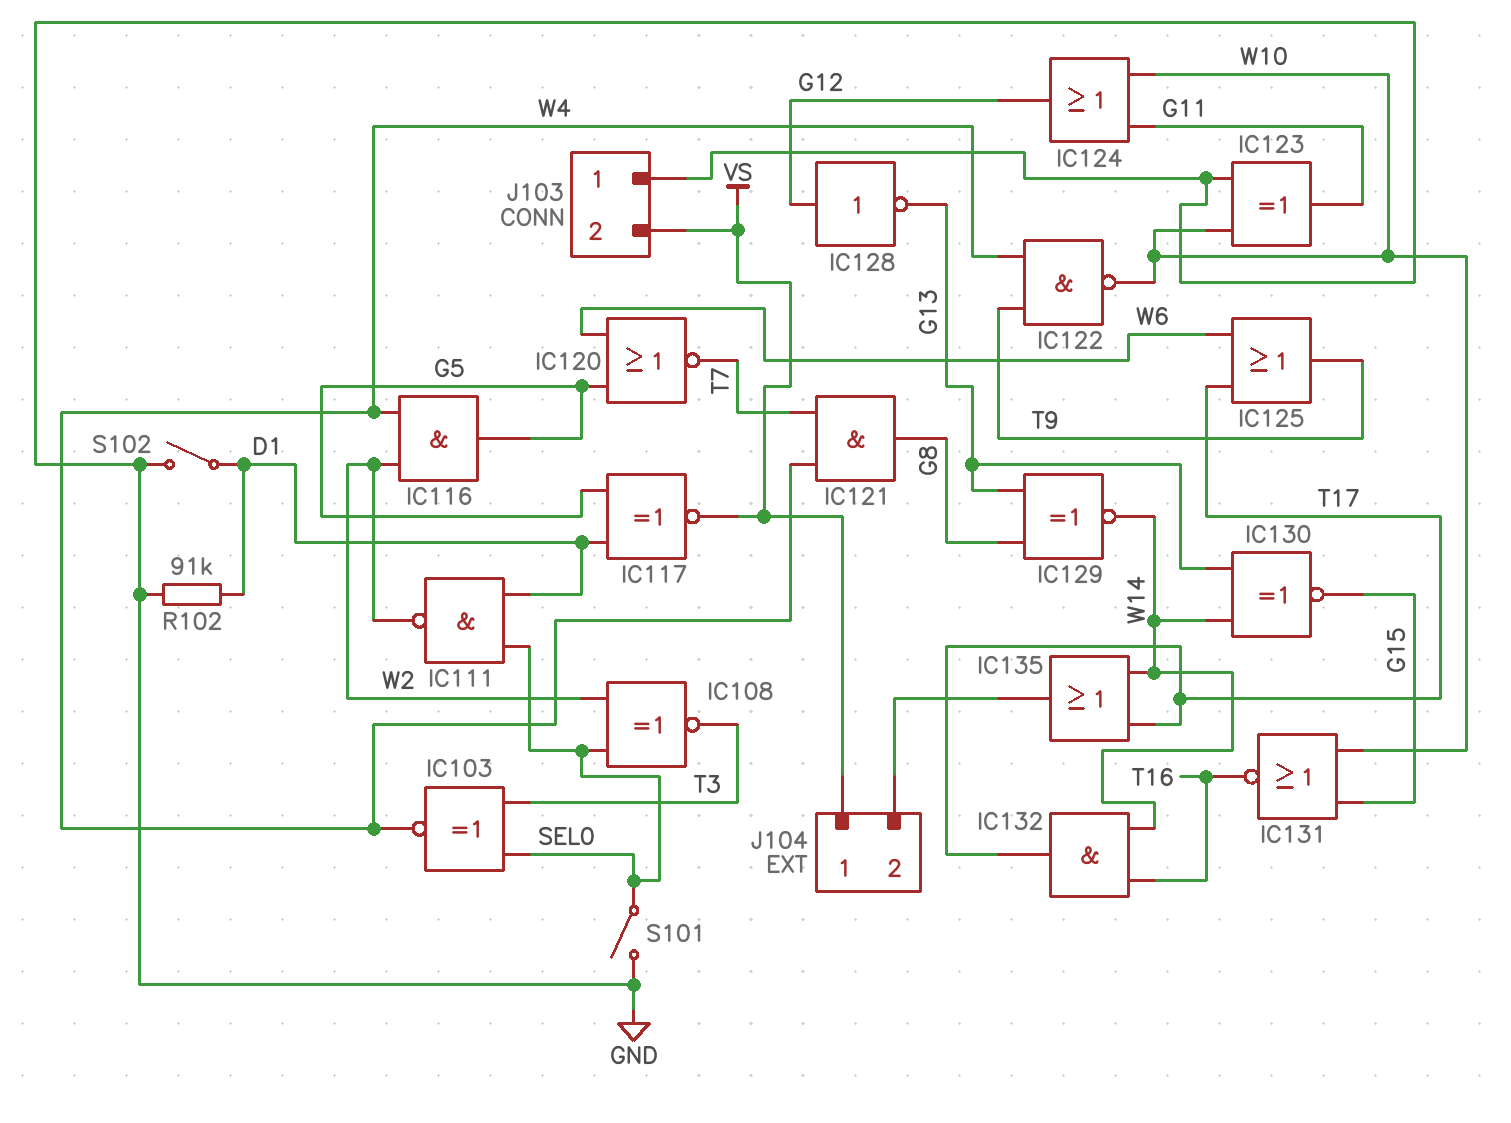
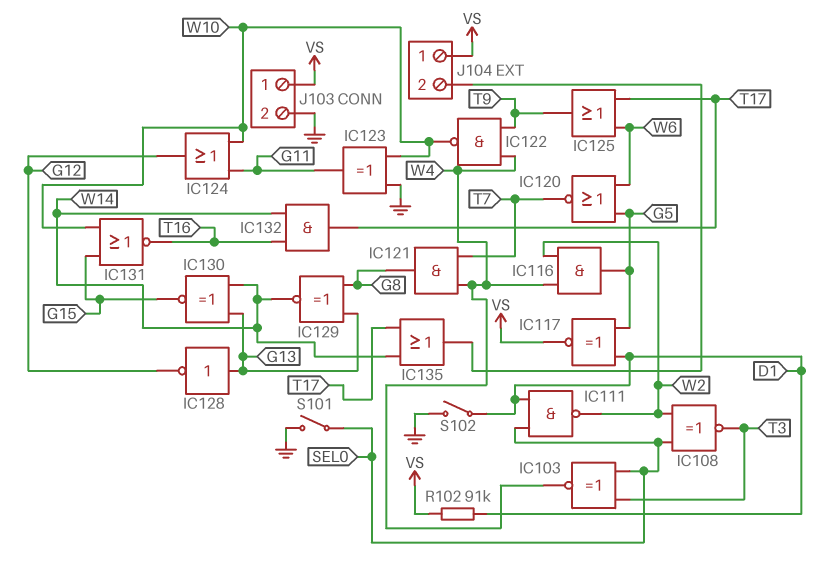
IC128: NOT (in G12, out G13) -> NOT (in G13, out G12)
J103 pin 1: GND -> VS
J103 pin 2: VS -> GND
R102: 91k (D1, GND) -> 91k (D1, VS)

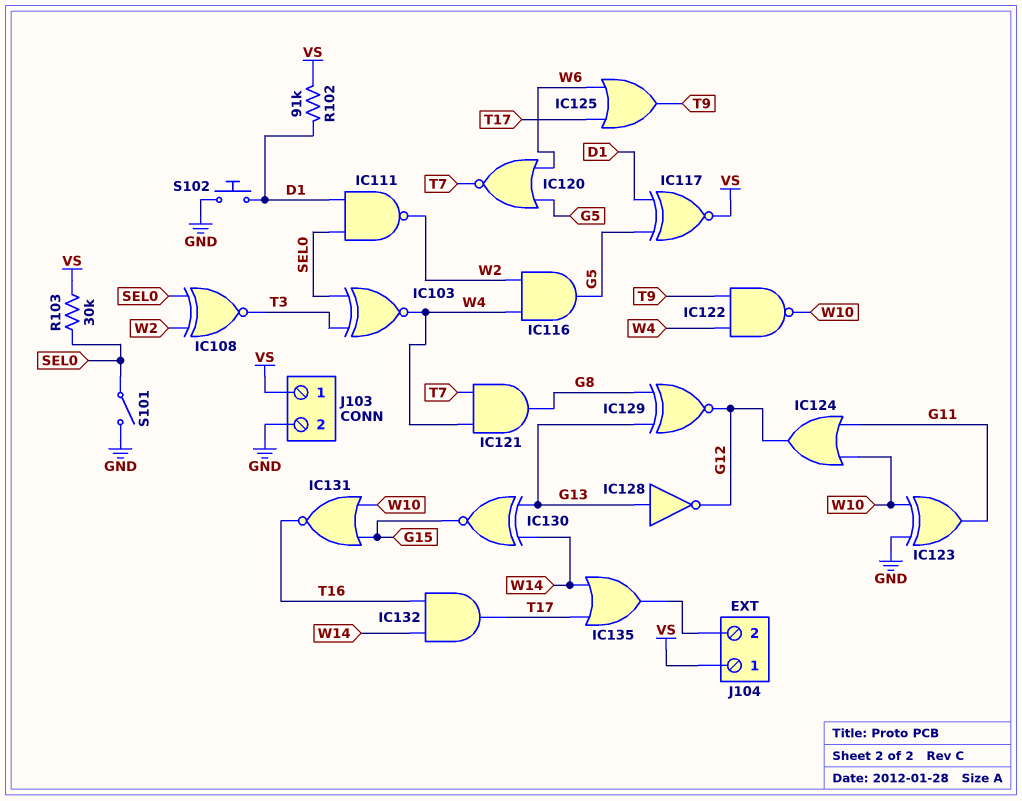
IC129: XNOR (in G8, in G13, out W14) -> XNOR (in G8, in G13, out G12)
R103: none -> 30k (SEL0, VS)
S102: switch (D1, GND) -> button (D1, GND)

